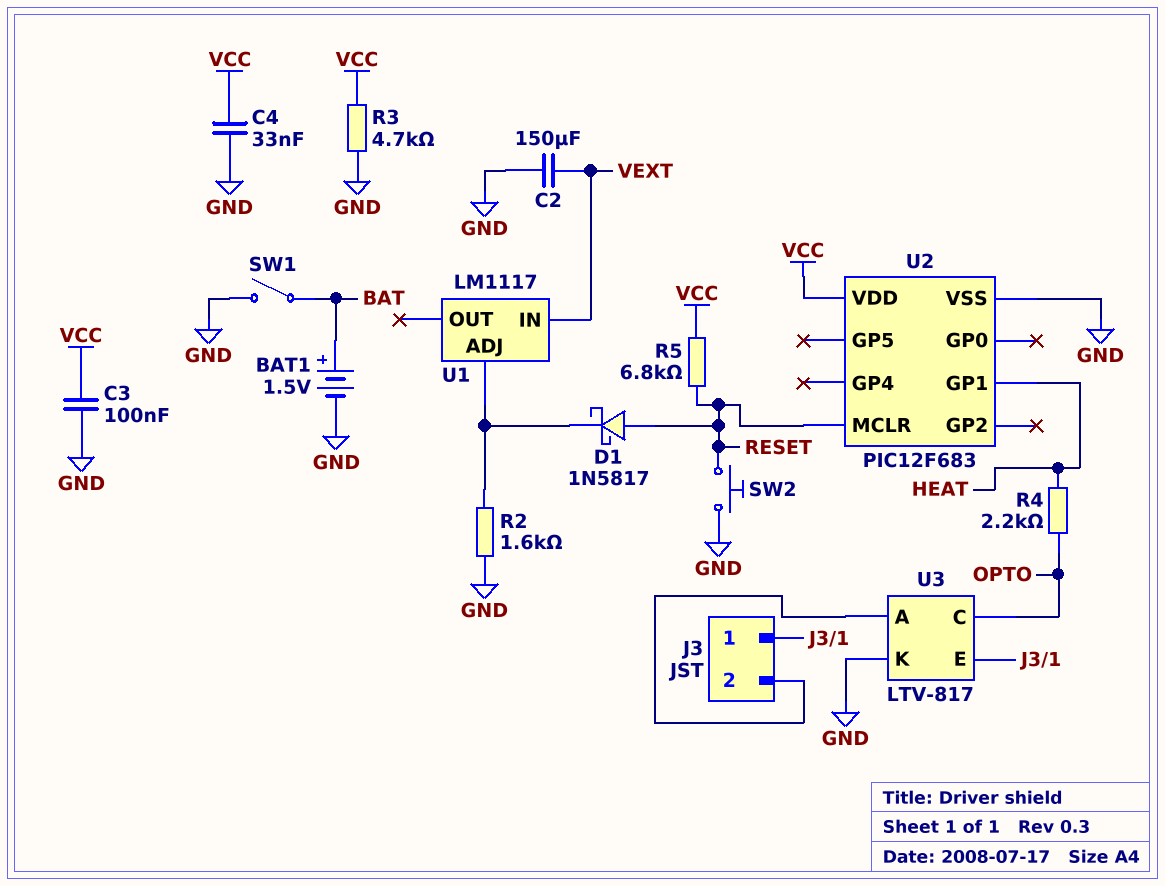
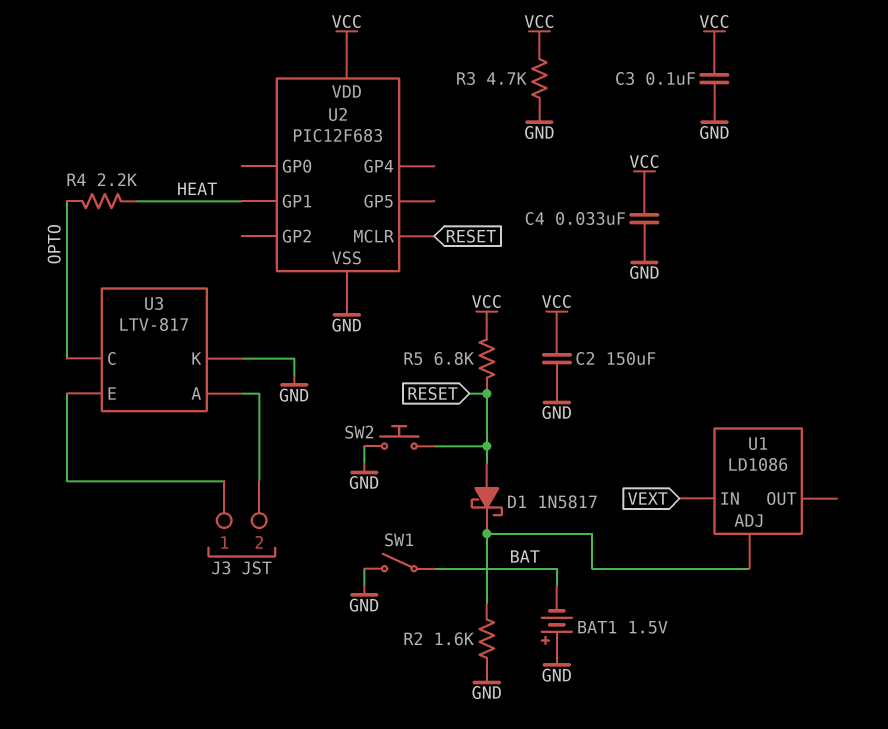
BAT1: 1.5V (plus BAT, minus GND) -> 1.5V (plus GND, minus BAT)
C2: 150uF (GND, VEXT) -> 150uF (GND, VCC)
U1: LM1117 -> LD1086

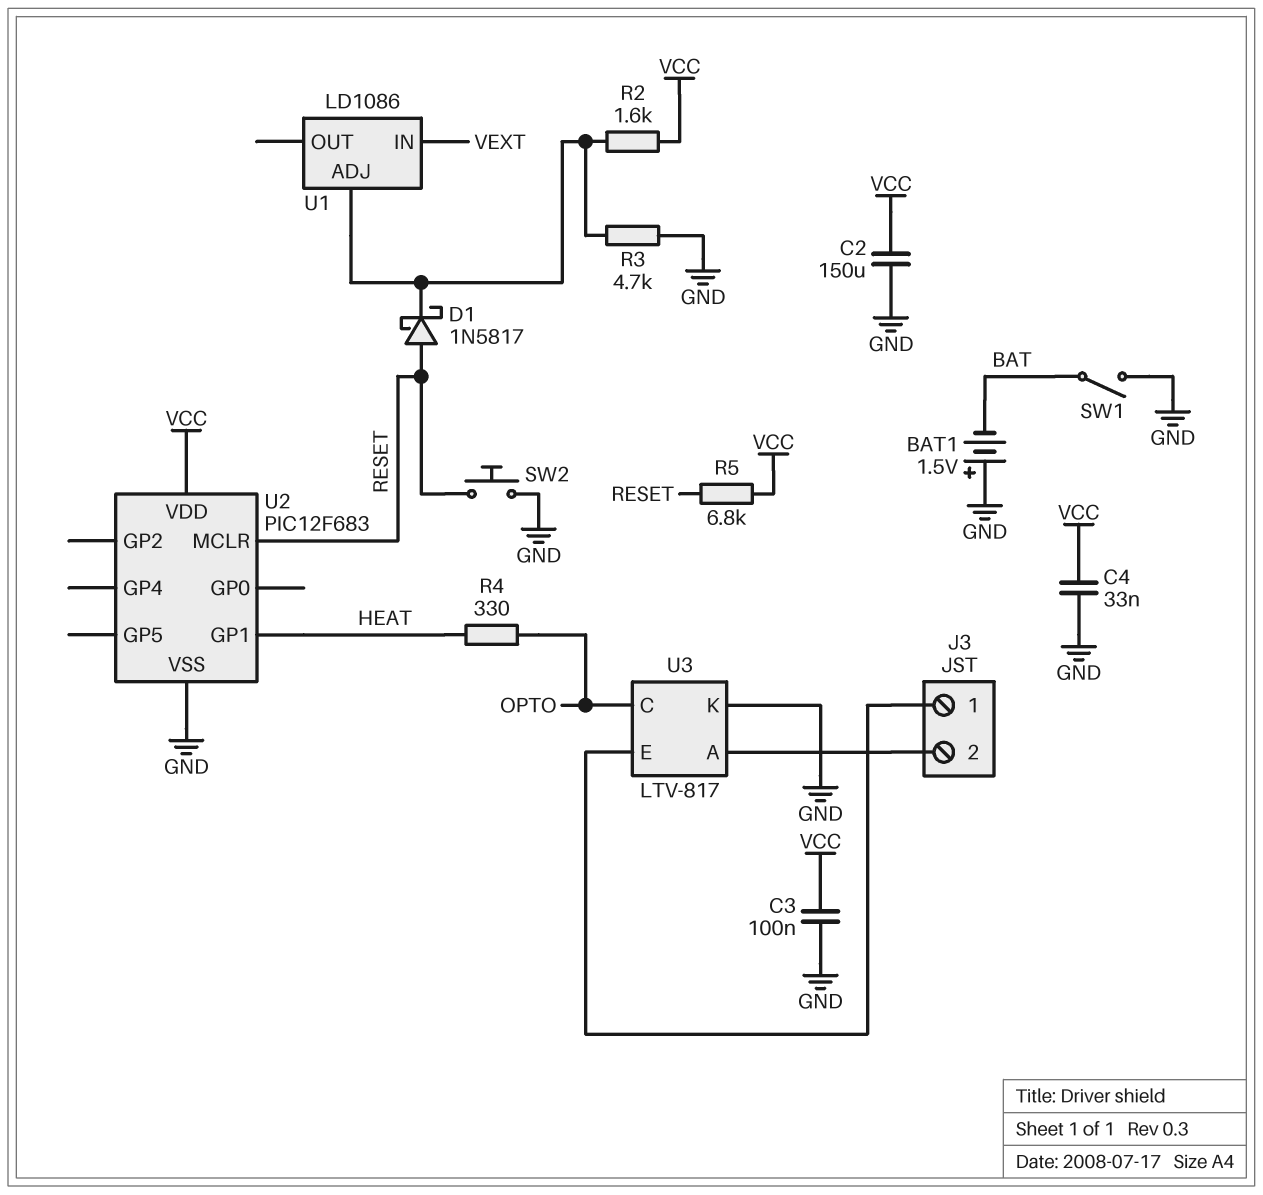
R2: 1.6k (GND, U1/ADJ) -> 1.6k (U1/ADJ, VCC)
R3: 4.7k (GND, VCC) -> 4.7k (GND, U1/ADJ)
R4: 2.2k (HEAT, OPTO) -> 330 (HEAT, OPTO)

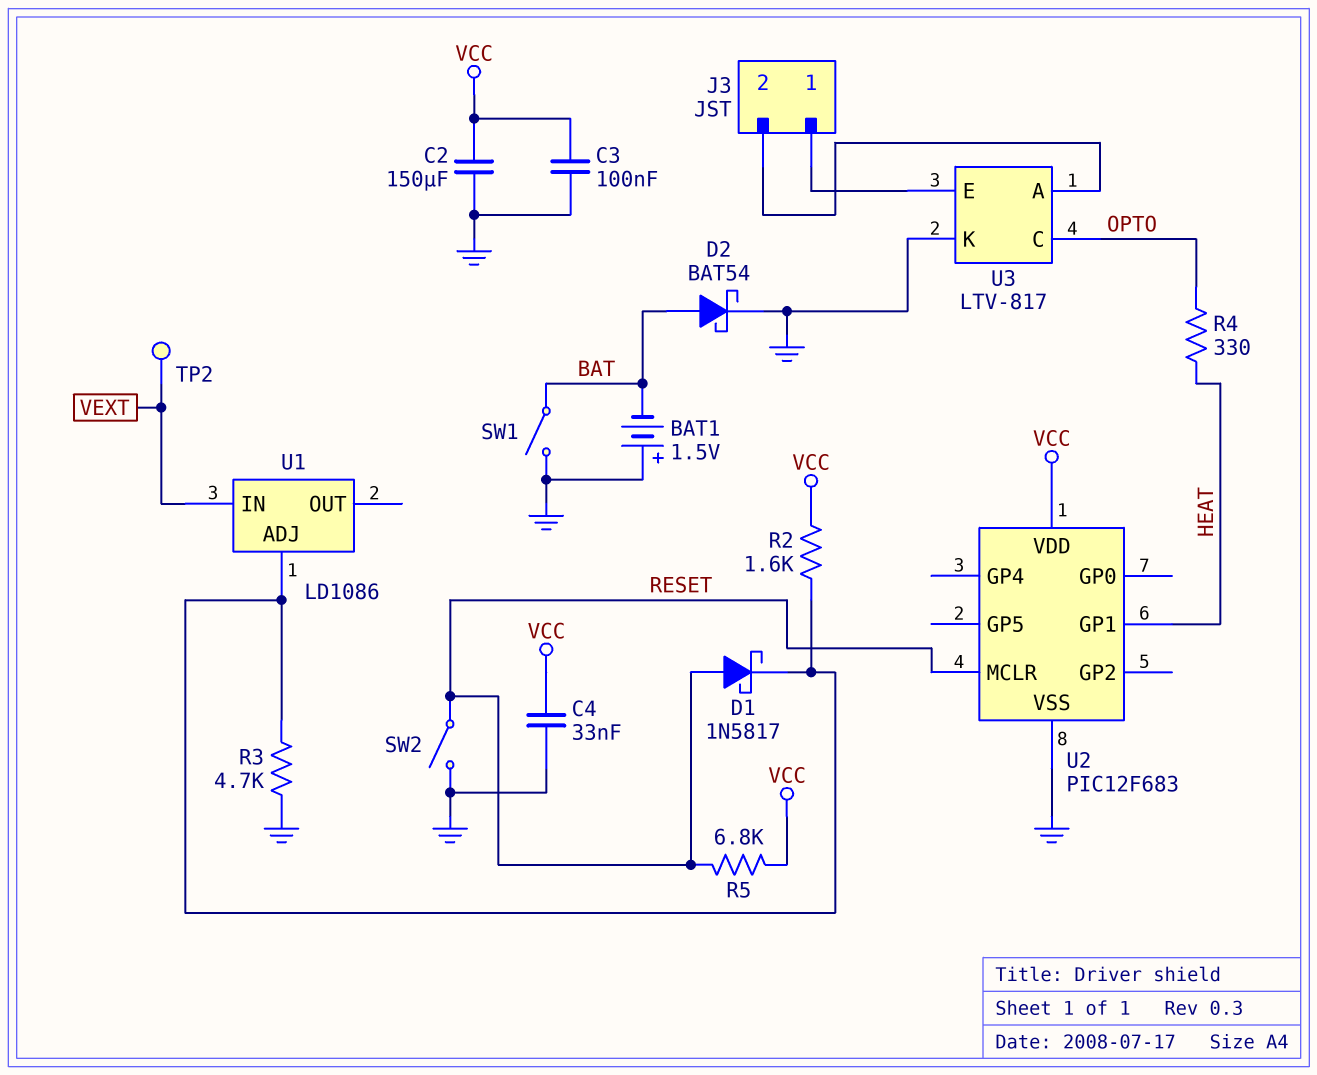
D2: none -> schottky BAT54 (A BAT, K GND)
SW2: button (GND, RESET) -> switch (GND, RESET)
TP2: none -> test point (VEXT)

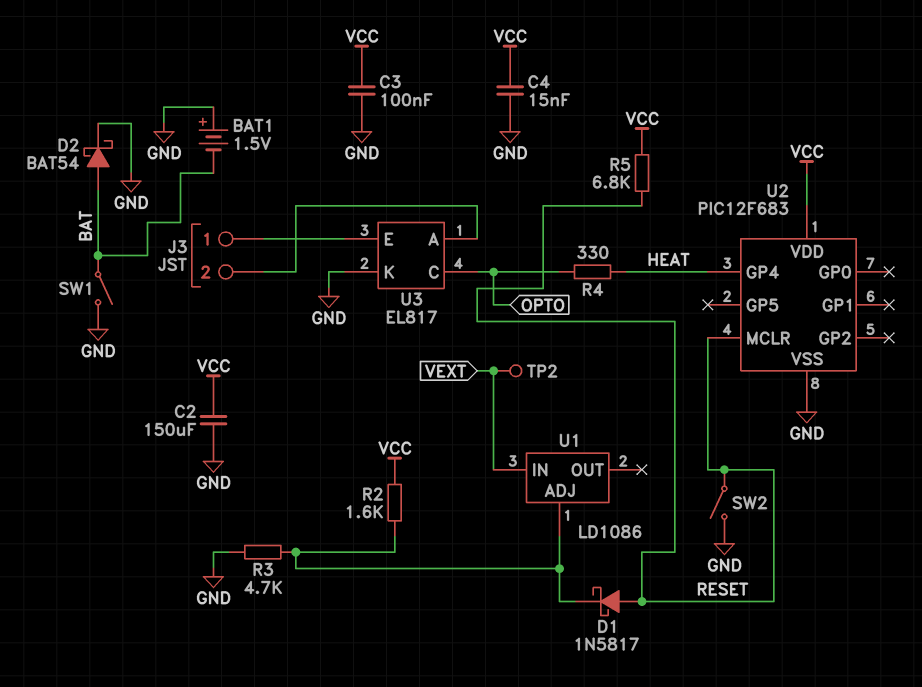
C4: 33nF (GND, VCC) -> 15nF (GND, VCC)
U2 pin GP1: HEAT -> none
U2 pin GP4: none -> HEAT
U3: LTV-817 -> EL817

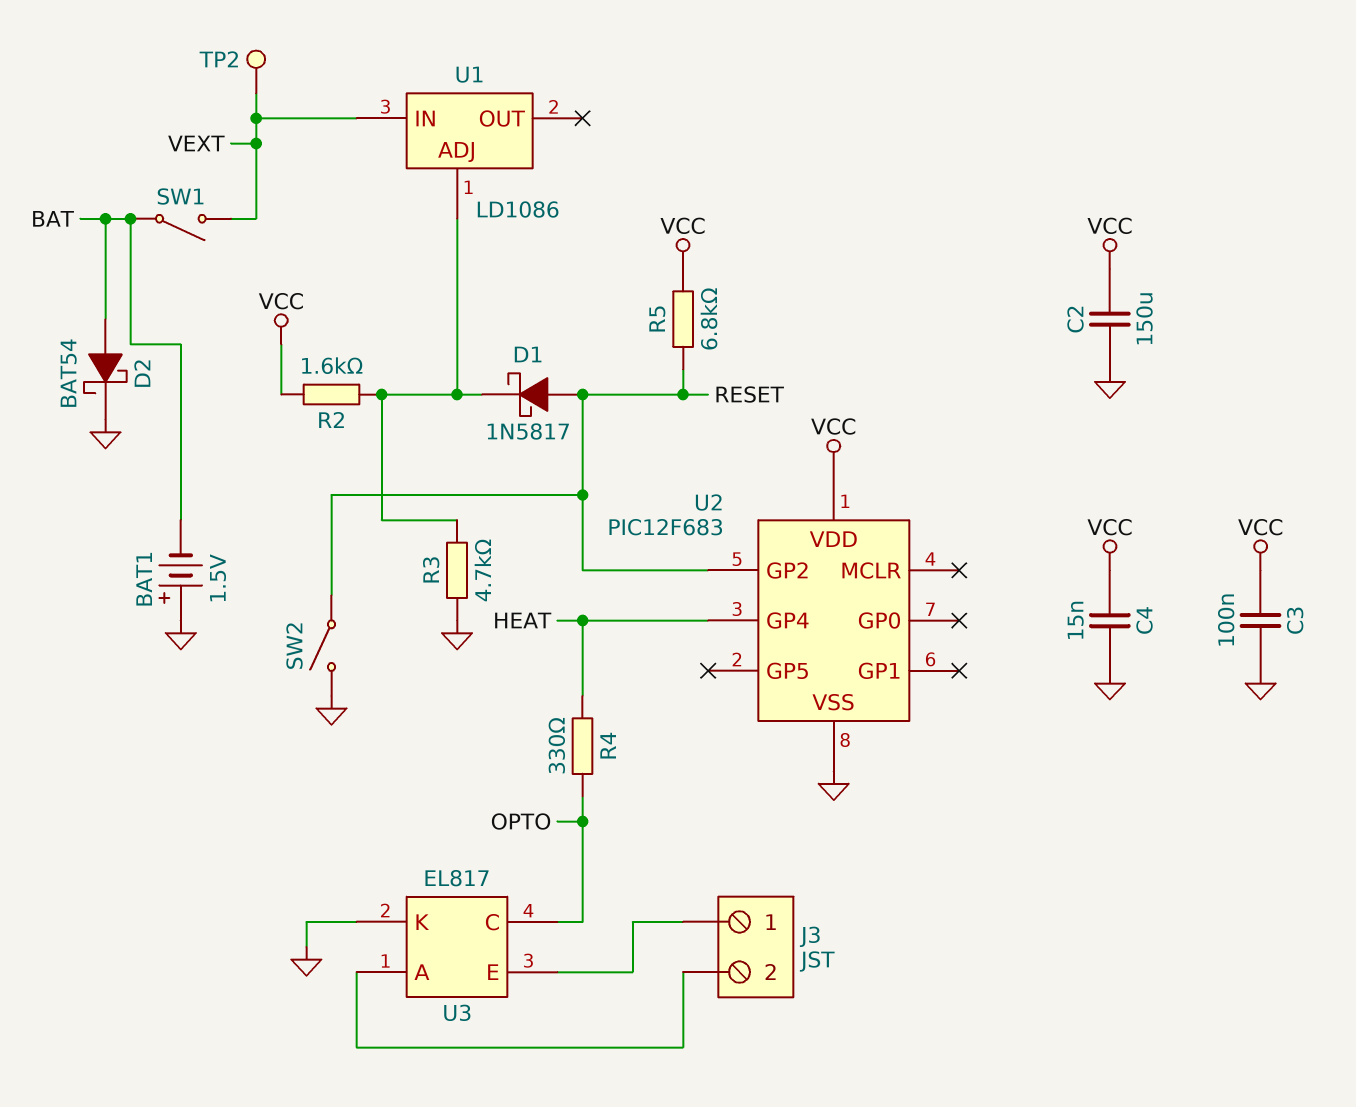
SW1: switch (BAT, GND) -> switch (BAT, VEXT)
U2 pin GP2: none -> RESET
U2 pin MCLR: RESET -> none

